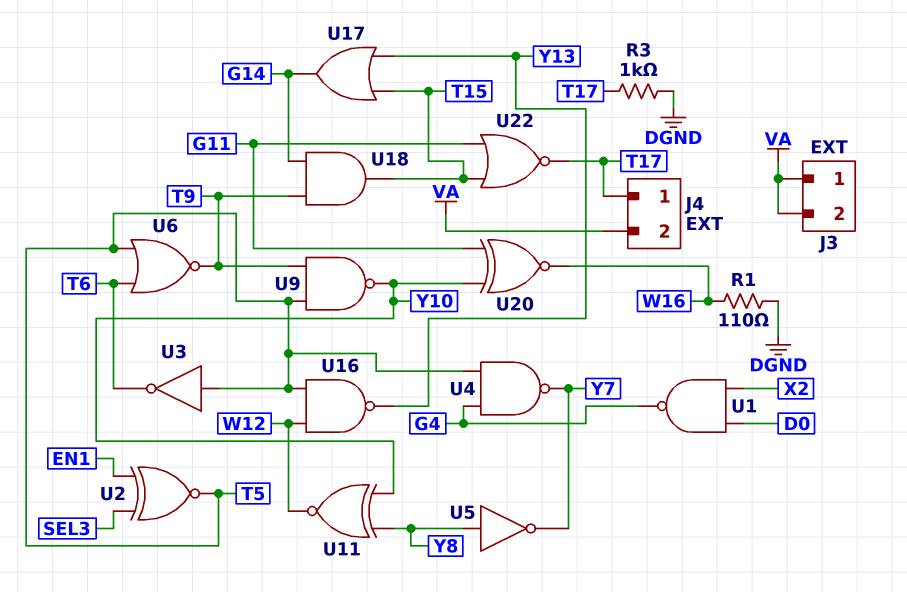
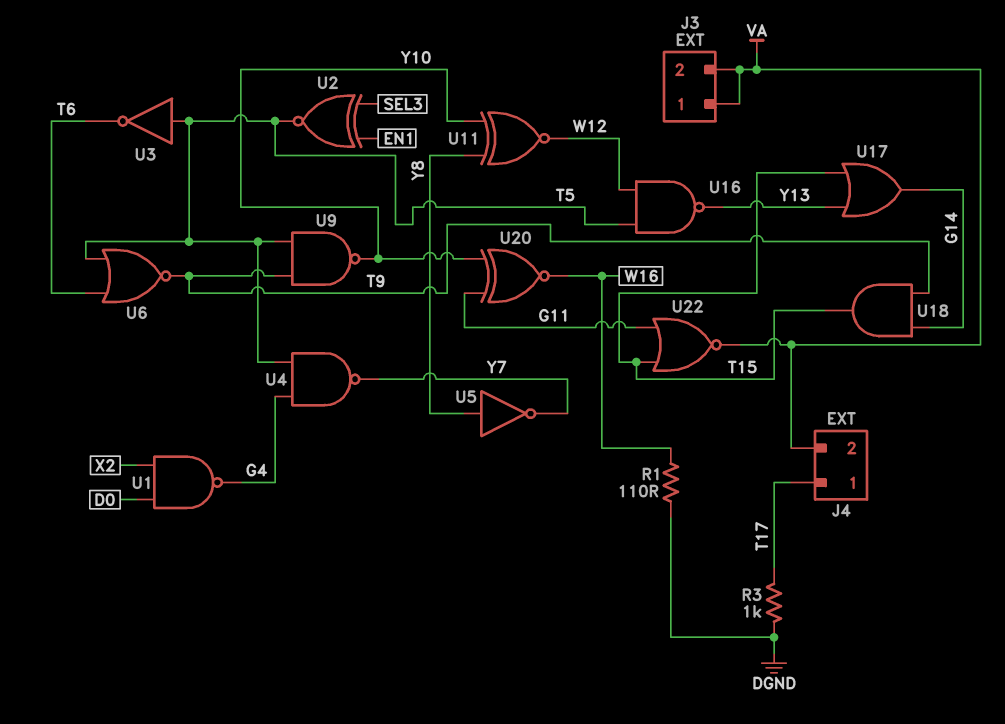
U22: NOR (in G11, in T15, out T17) -> NOR (in G11, in T15, out VA)

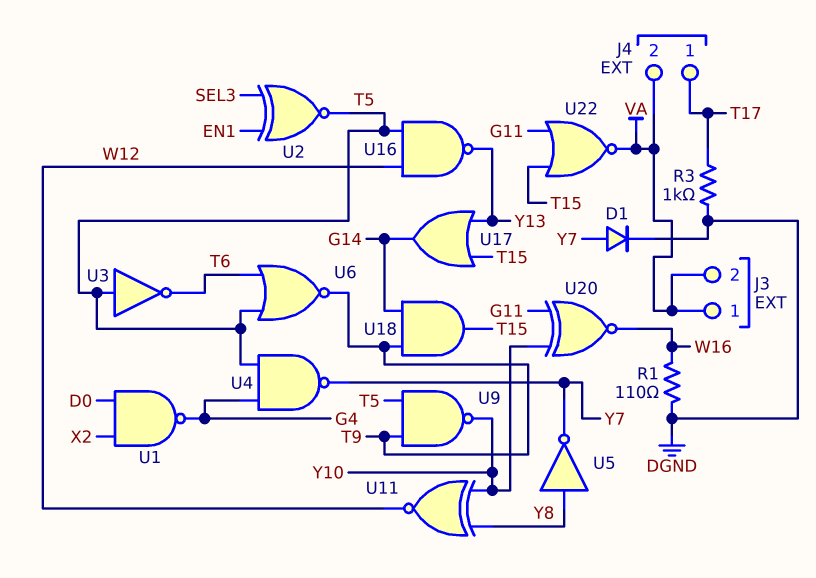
D1: none -> diode (A Y7, K DGND)

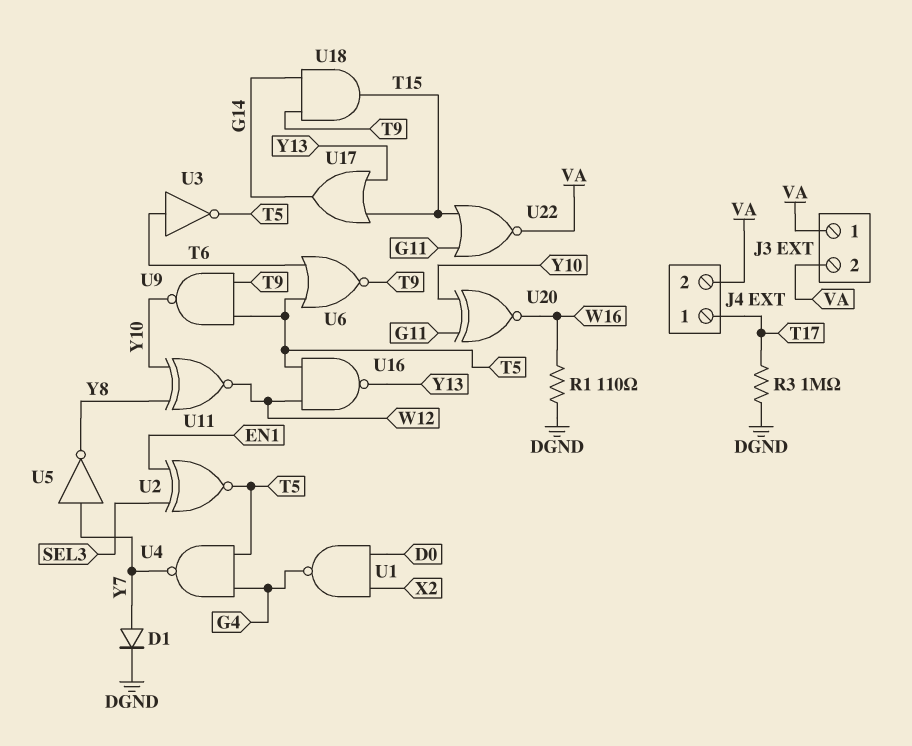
R3: 1k (DGND, T17) -> 1M (DGND, T17)
U3: NOT (in T5, out T6) -> NOT (in T6, out T5)
U5: NOT (in Y8, out Y7) -> NOT (in Y7, out Y8)

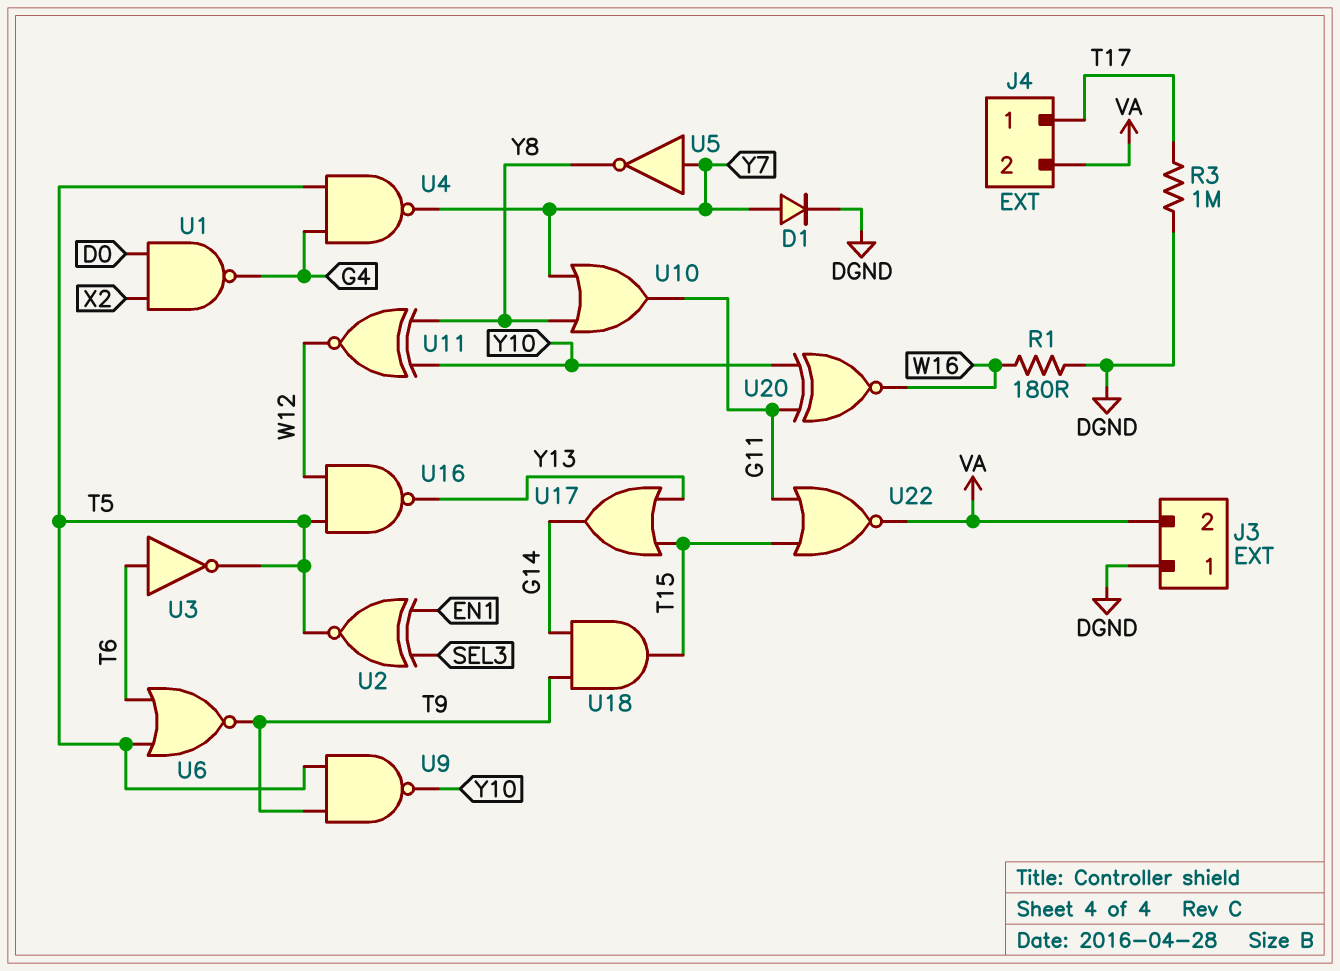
J3 pin 1: VA -> DGND
R1: 110 (DGND, W16) -> 180 (DGND, W16)
U10: none -> OR (in Y7, in Y8, out G11)

